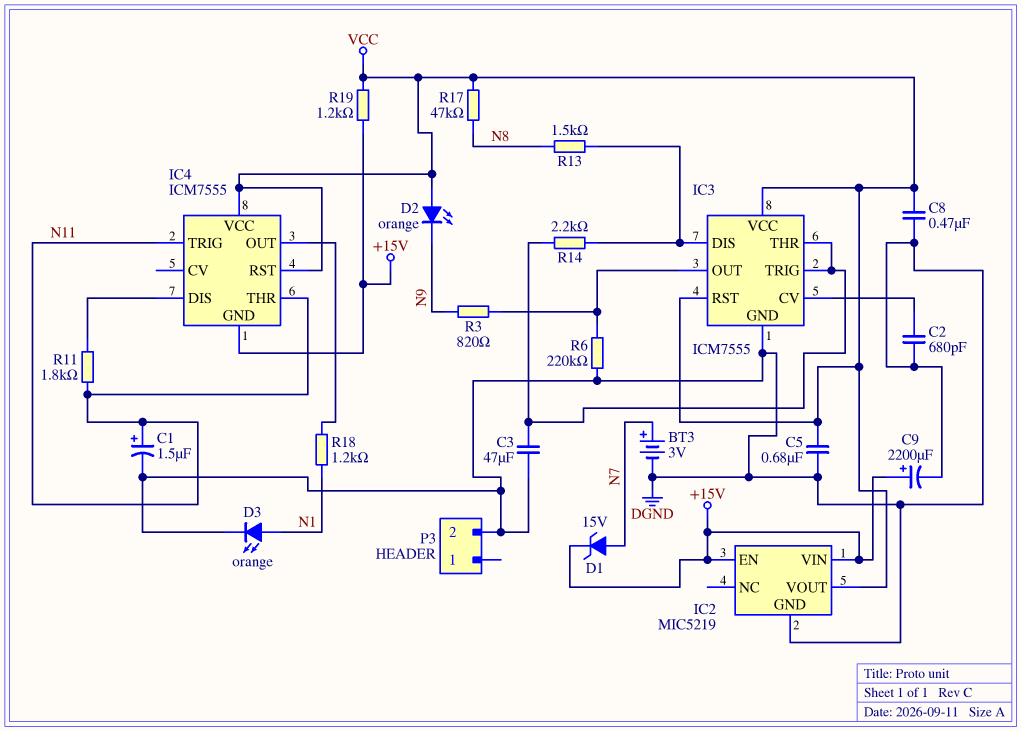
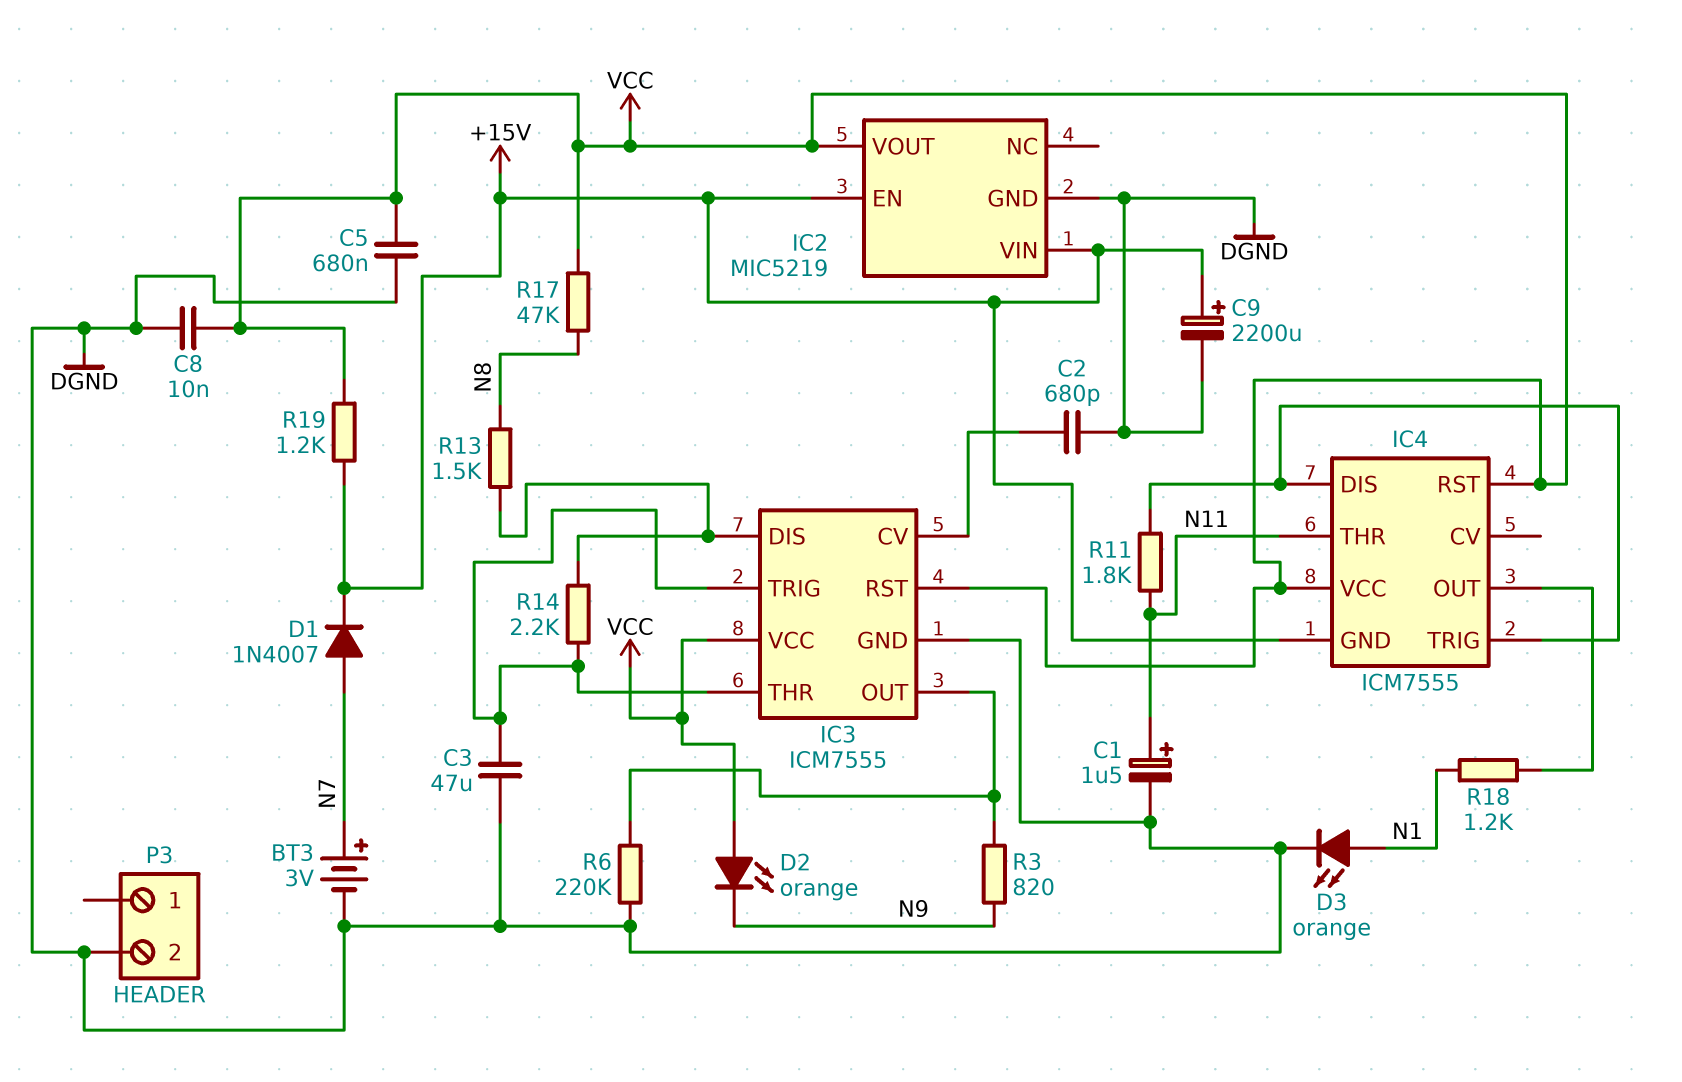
C8: 470nF (DGND, VCC) -> 10nF (DGND, VCC)
D1: zener 15V (A N7, K +15V) -> diode 1N4007 (A N7, K +15V)
IC4 pin TRIG: N11 -> IC4/DIS

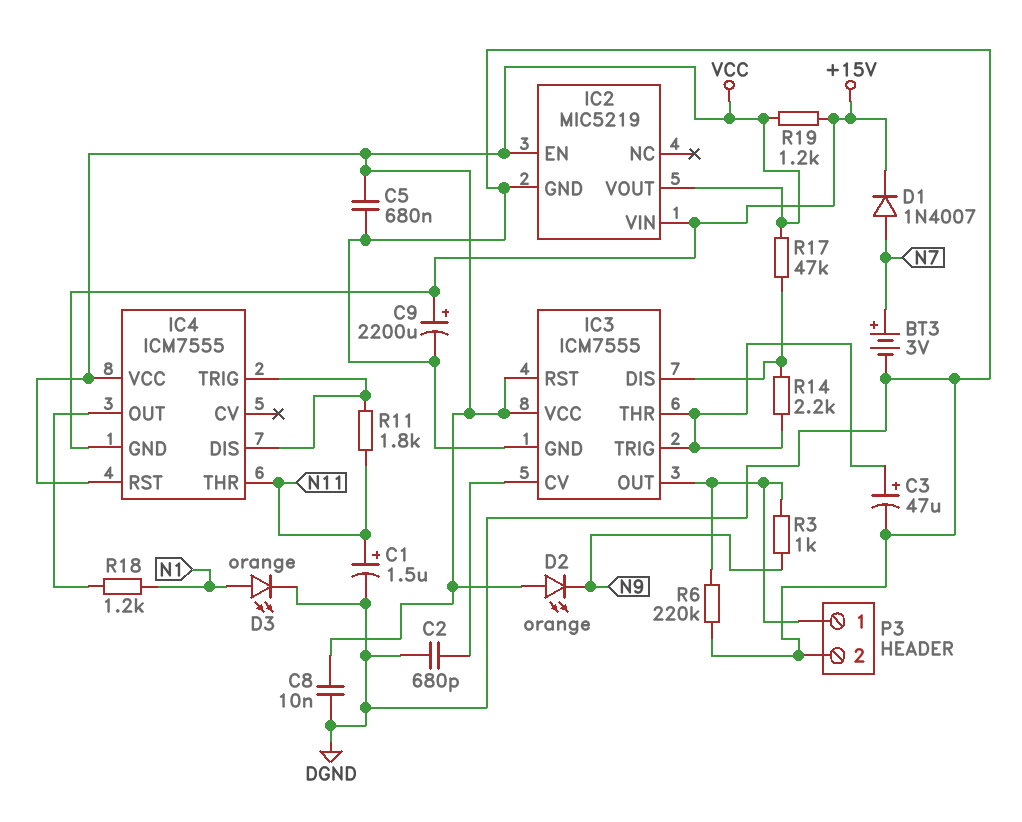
C3: 47uF (DGND, IC3/THR) -> 47uF (plus IC3/THR, minus DGND)
IC2 pin EN: +15V -> VCC
P3 pin 1: none -> IC3/OUT
R3: 820 (IC3/OUT, N9) -> 1k (IC3/OUT, N9)
R13: 1.5k (IC3/DIS, N8) -> none
R17: 47k (N8, VCC) -> 47k (IC3/DIS, VCC)

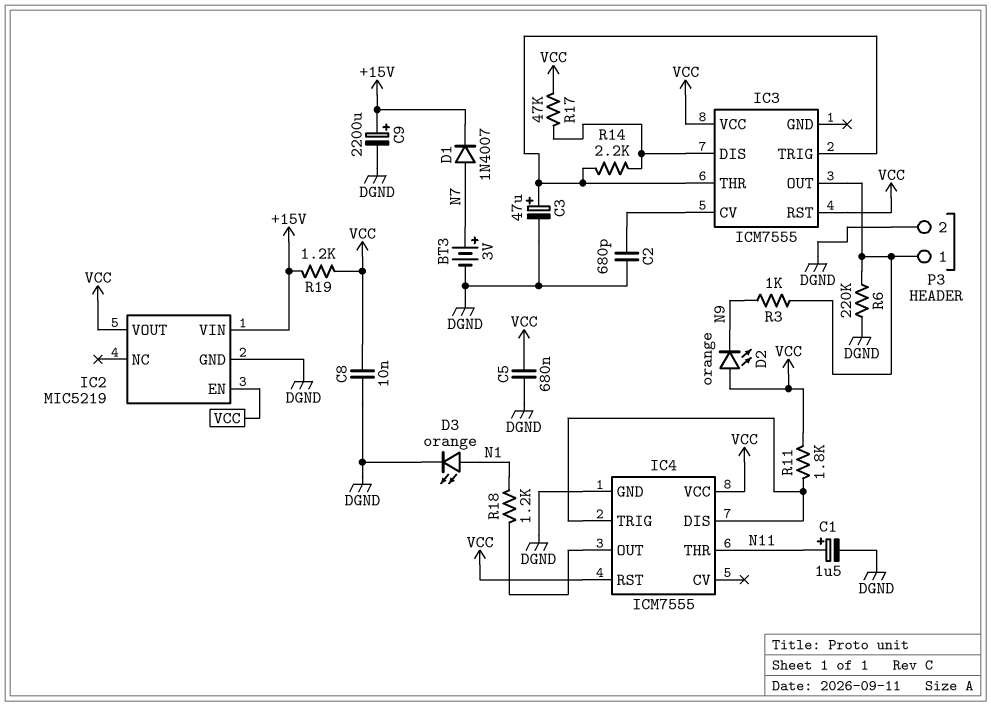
IC3 pin GND: DGND -> none
IC4 pin GND: +15V -> DGND
R11: 1.8k (IC4/DIS, N11) -> 1.8k (IC4/DIS, VCC)

